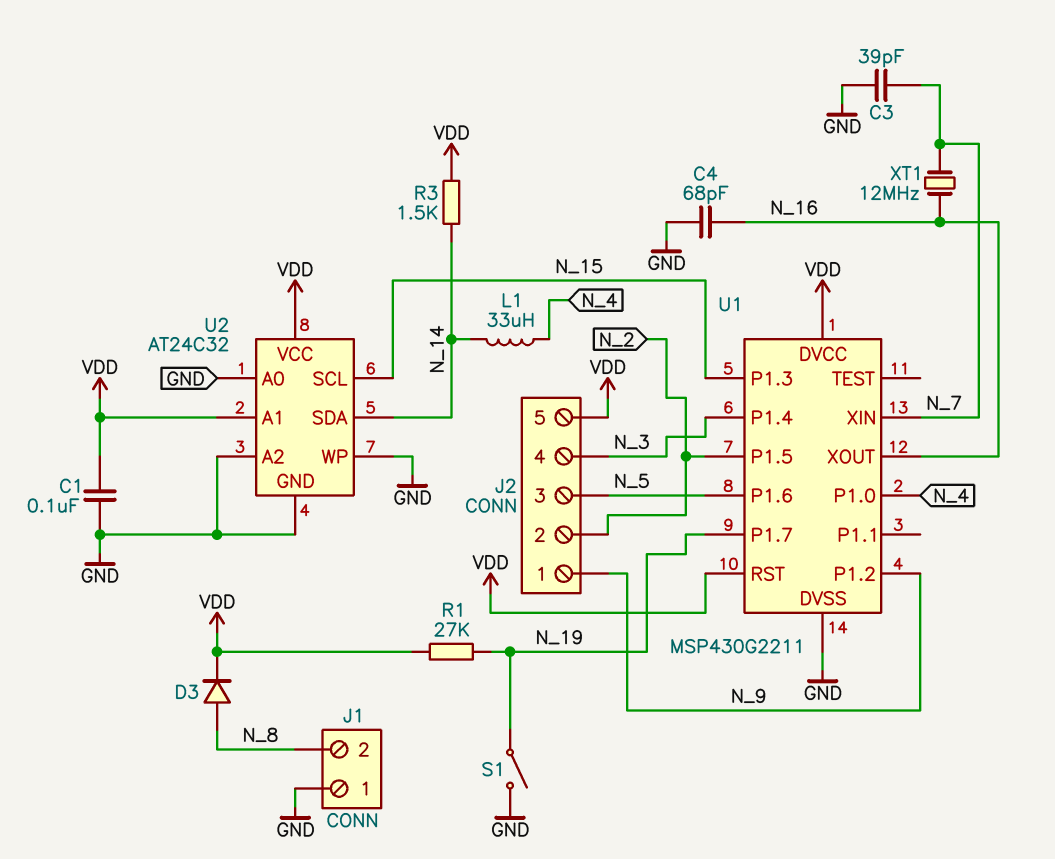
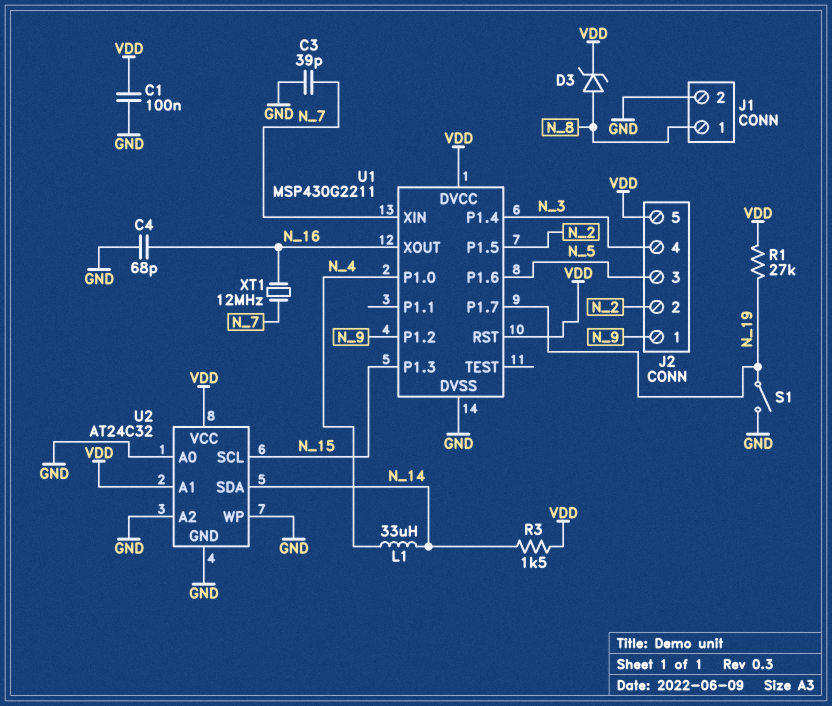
D3: diode (A N_8, K VDD) -> zener (A N_8, K VDD)
J1 pin 1: GND -> N_8
J1 pin 2: N_8 -> GND

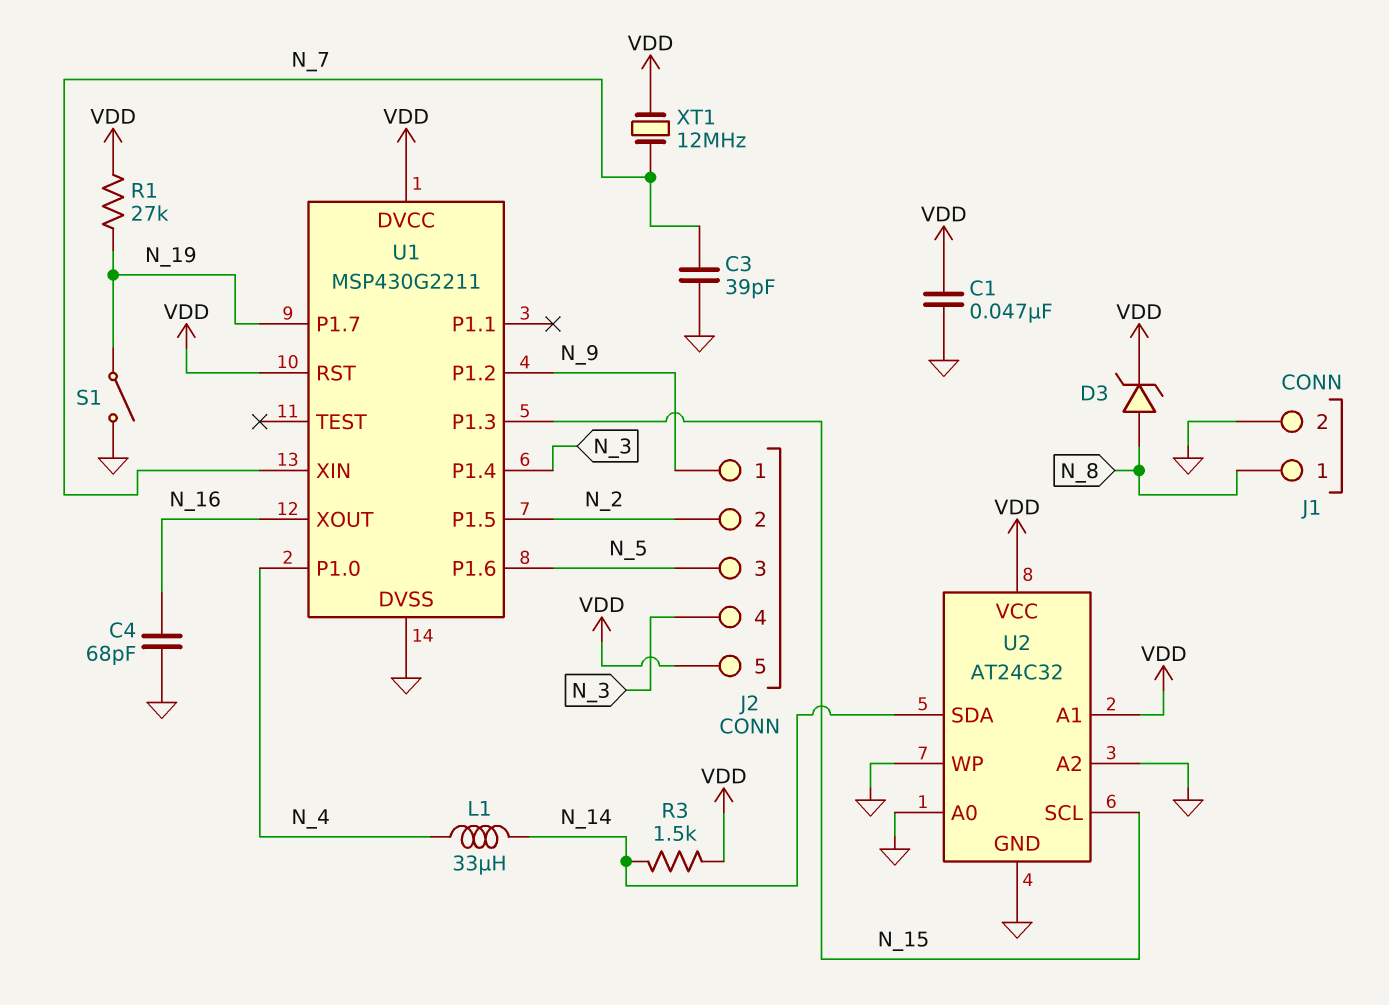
C1: 100nF (GND, VDD) -> 47nF (GND, VDD)
XT1: 12MHz (N_7, N_16) -> 12MHz (N_7, VDD)

